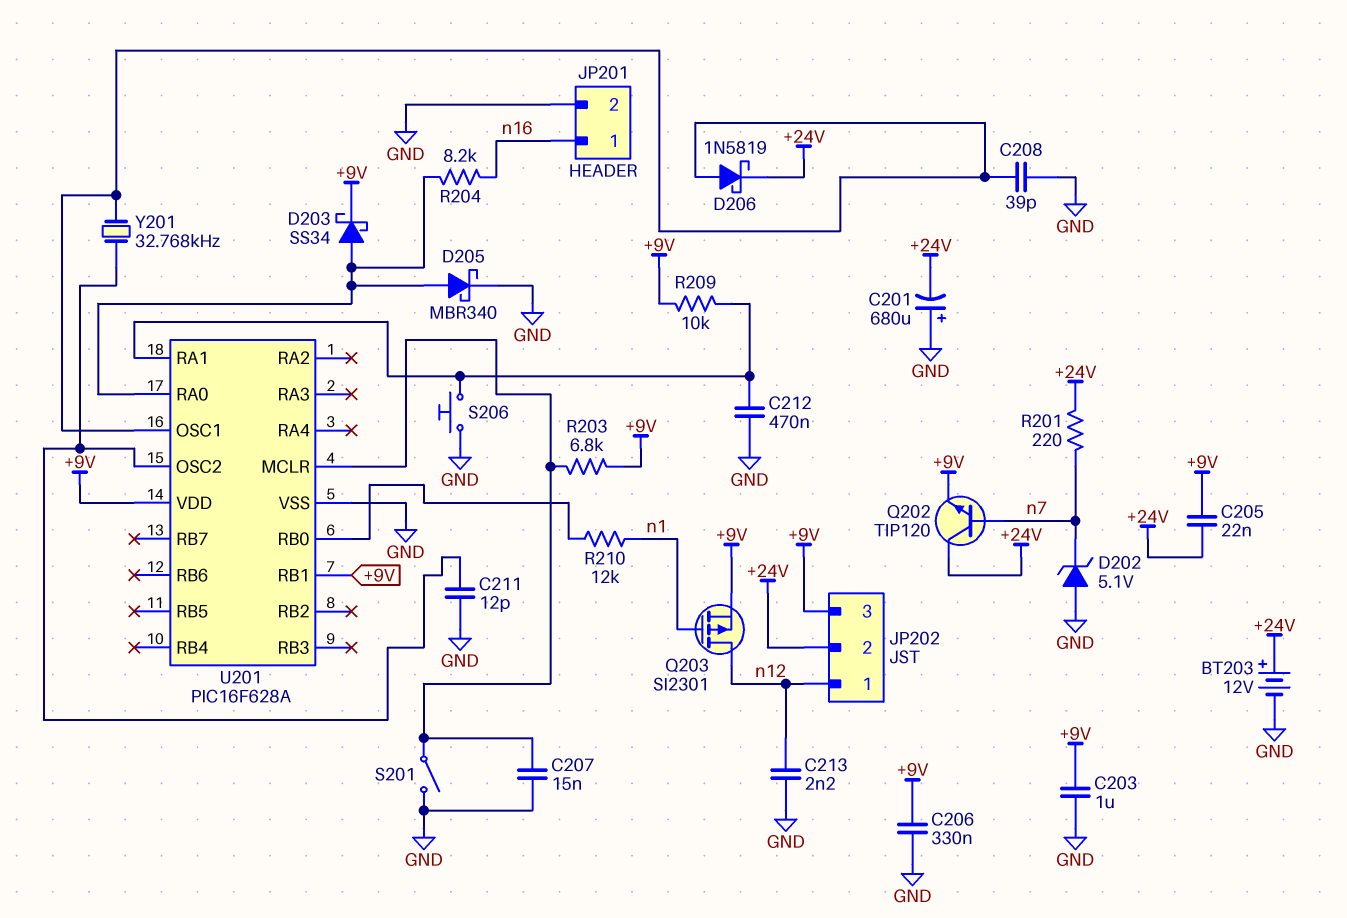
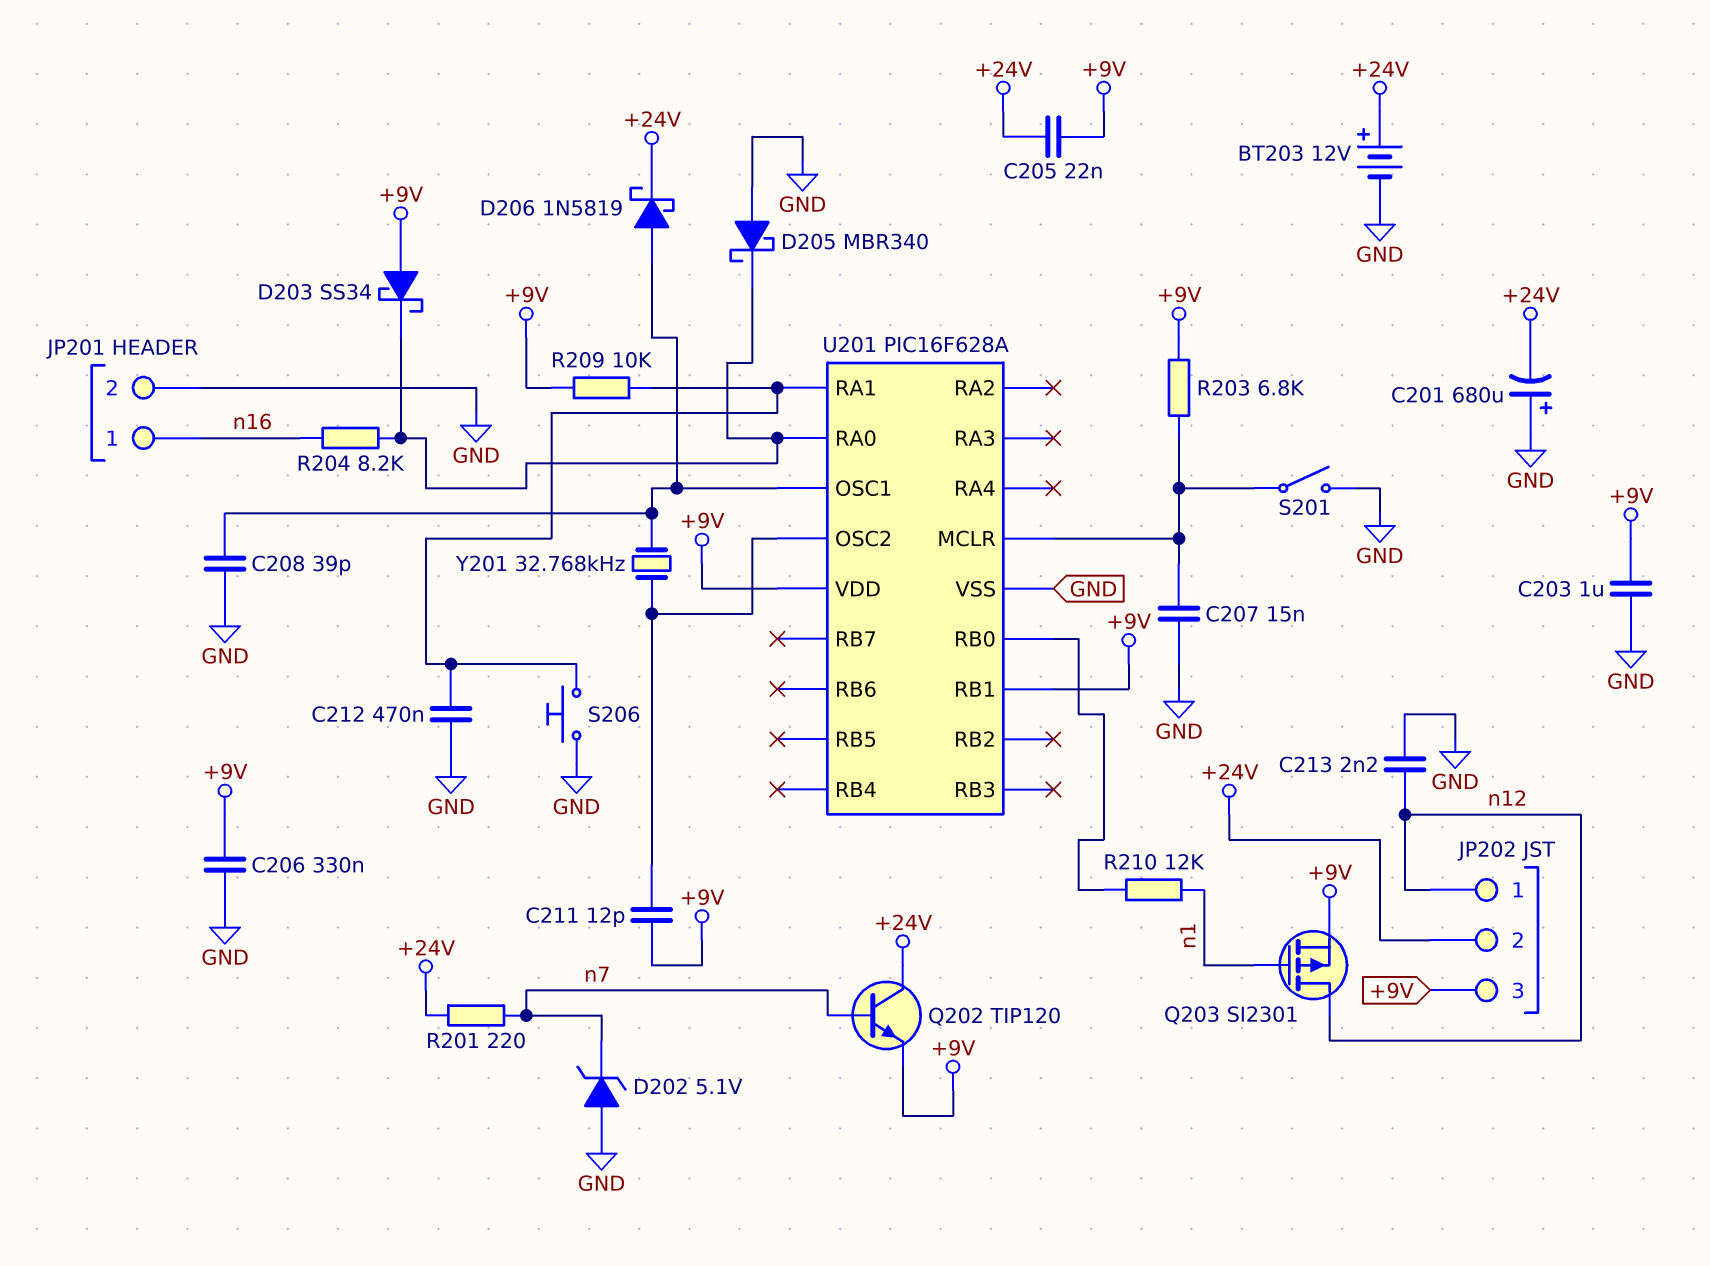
C211: 12pF (GND, U201/OSC2) -> 12pF (+9V, U201/OSC2)
D203: schottky SS34 (A U201/RA0, K +9V) -> schottky SS34 (A +9V, K U201/RA0)
D205: schottky MBR340 (A U201/RA0, K GND) -> schottky MBR340 (A GND, K U201/RA0)

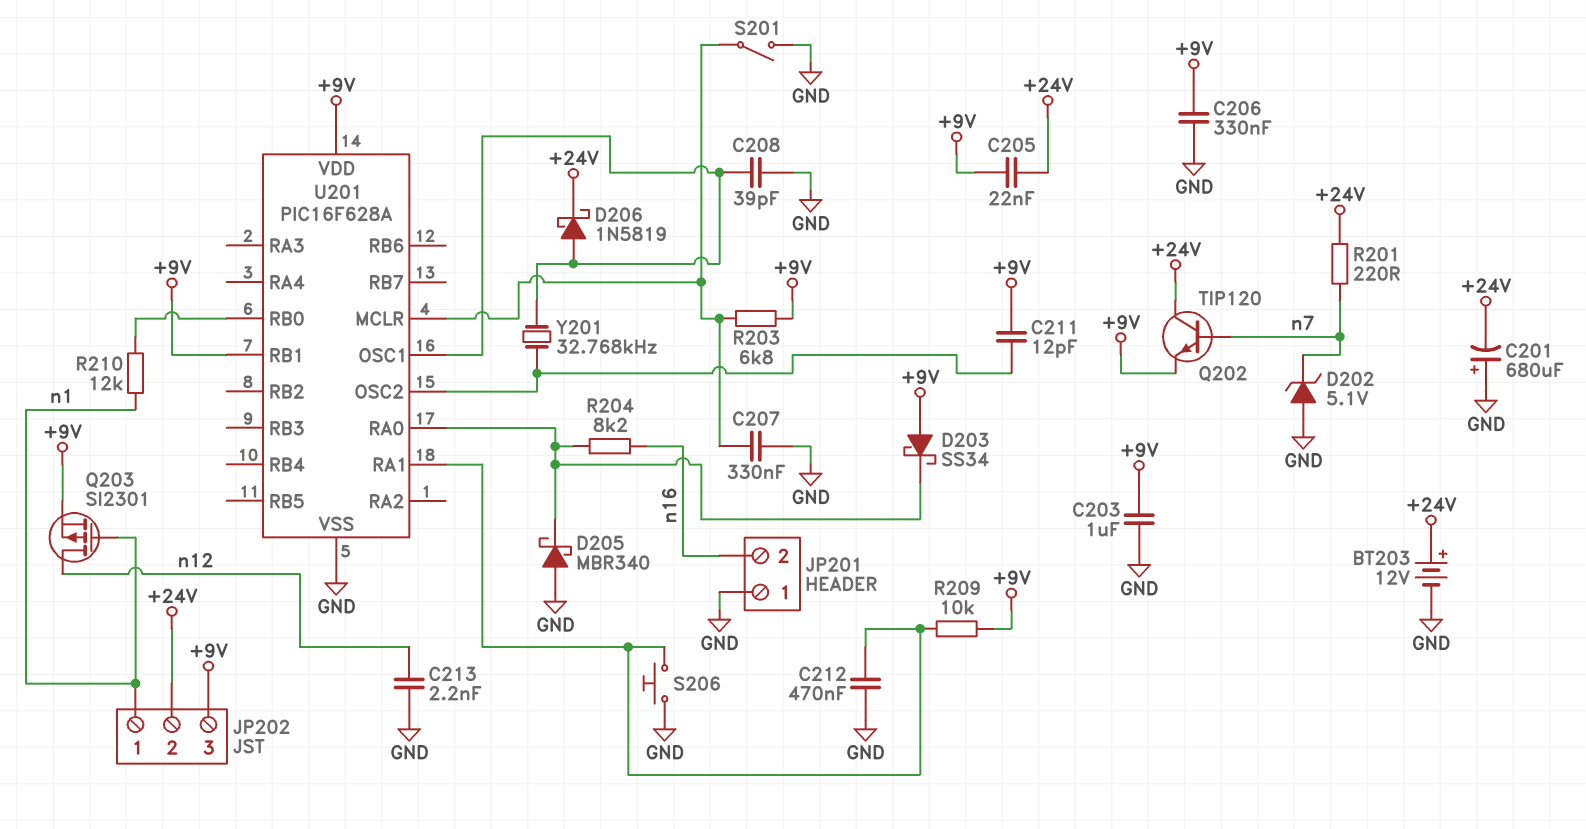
C207: 15nF (GND, U201/MCLR) -> 330nF (GND, U201/MCLR)
JP201 pin 1: n16 -> GND
JP201 pin 2: GND -> n16
JP202 pin 1: n12 -> n1

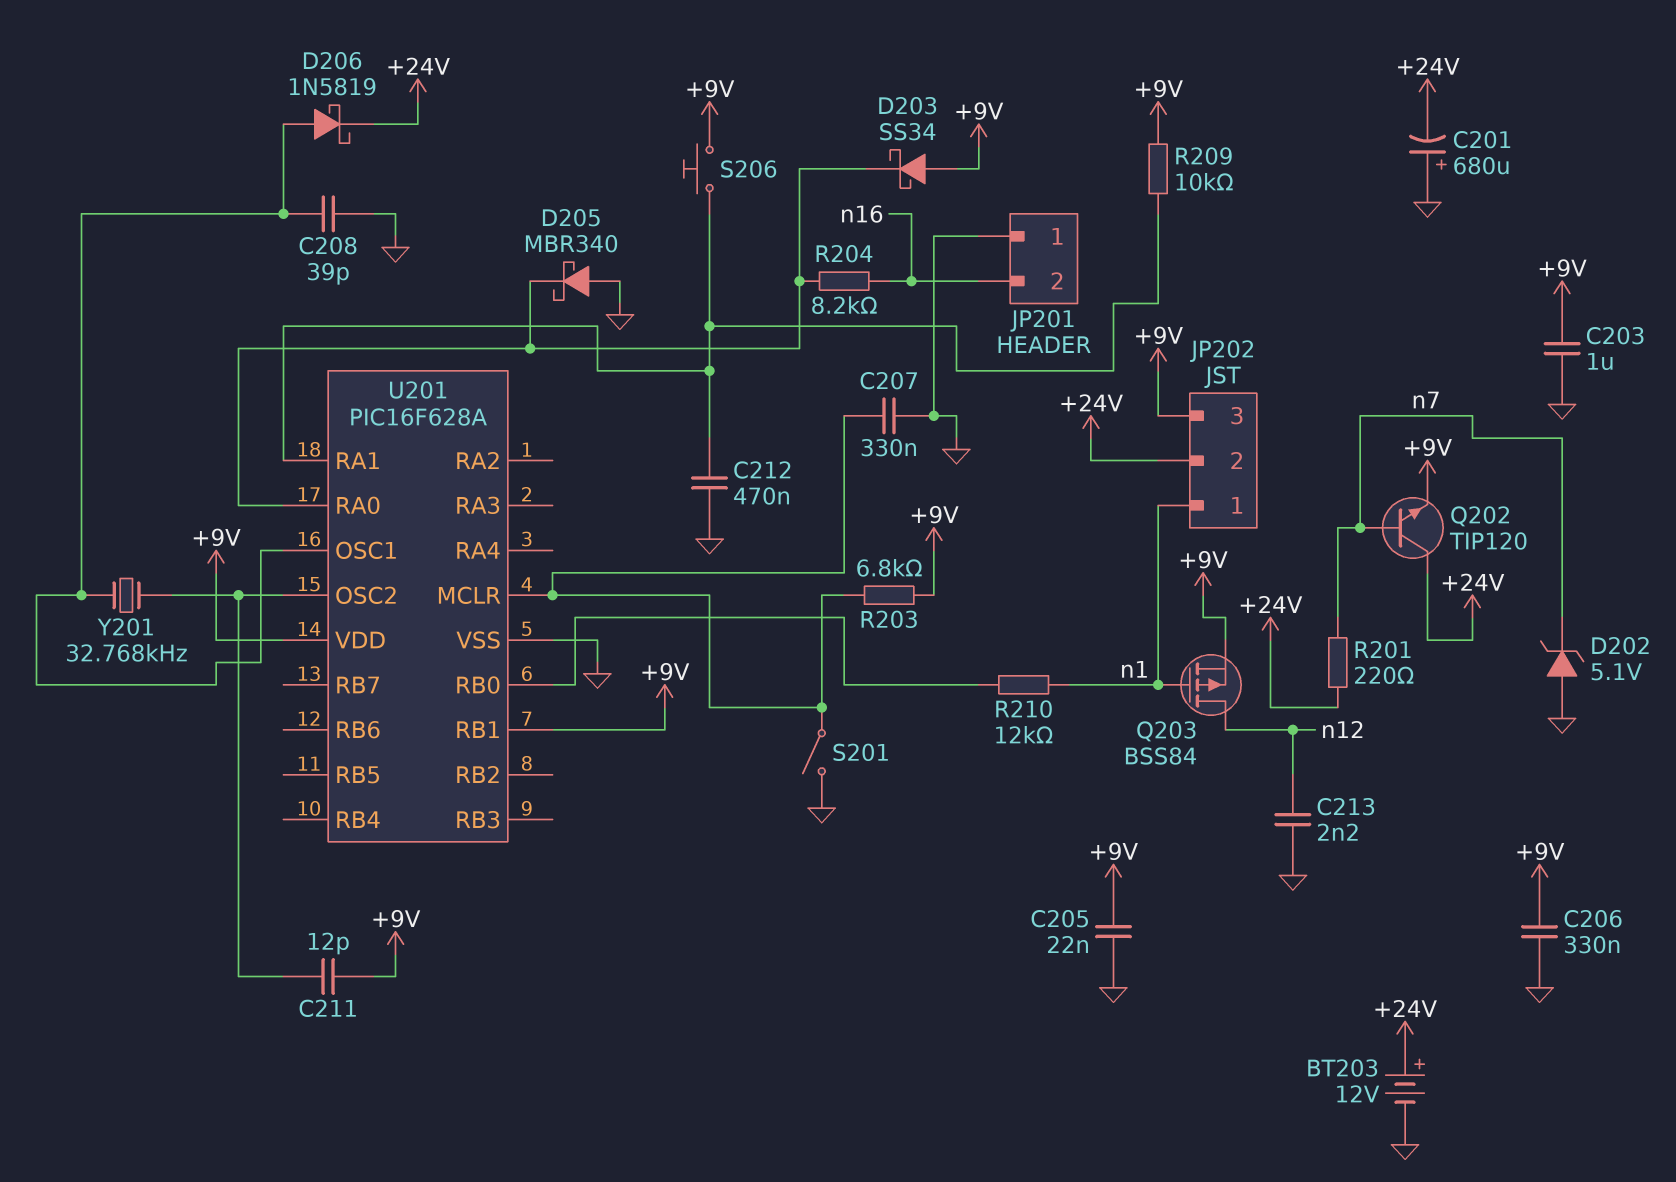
C205: 22nF (+9V, +24V) -> 22nF (+9V, GND)
Q203: PMOS SI2301 (G n1, D n12, S +9V) -> PMOS BSS84 (G n1, D n12, S +9V)
S206: button (GND, U201/RA1) -> button (+9V, U201/RA1)

